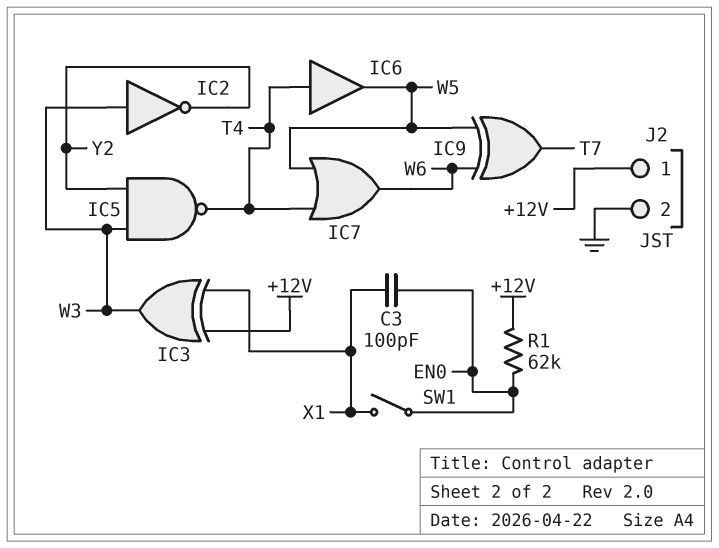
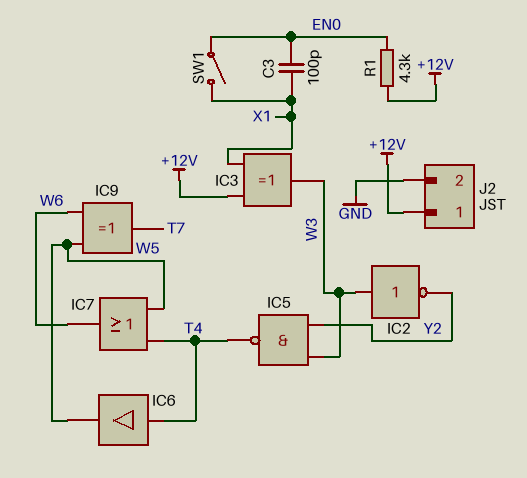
R1: 62k (+12V, EN0) -> 4.3k (+12V, EN0)

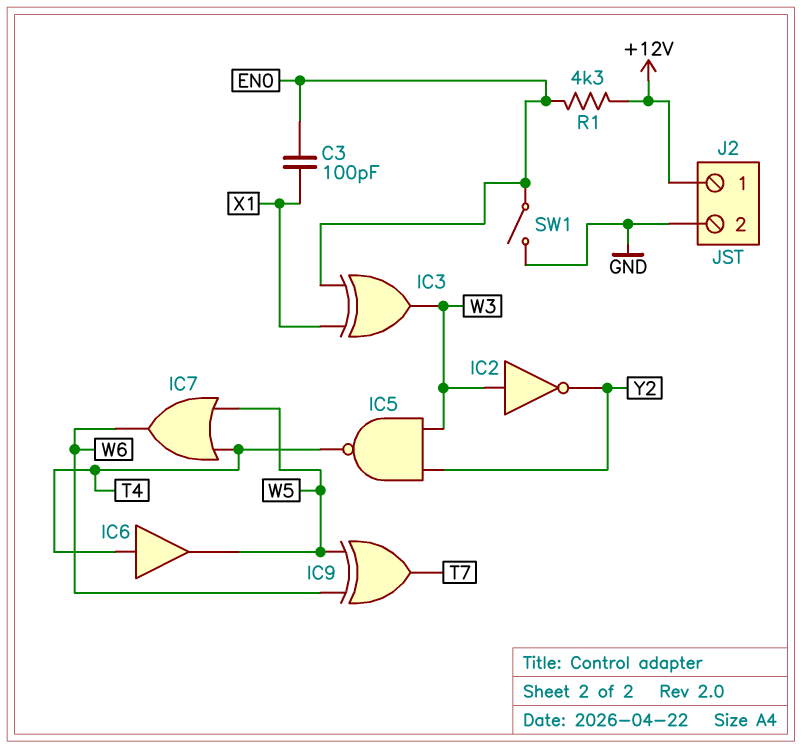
IC3: XOR (in +12V, in X1, out W3) -> XOR (in EN0, in X1, out W3)
SW1: switch (EN0, X1) -> switch (EN0, GND)

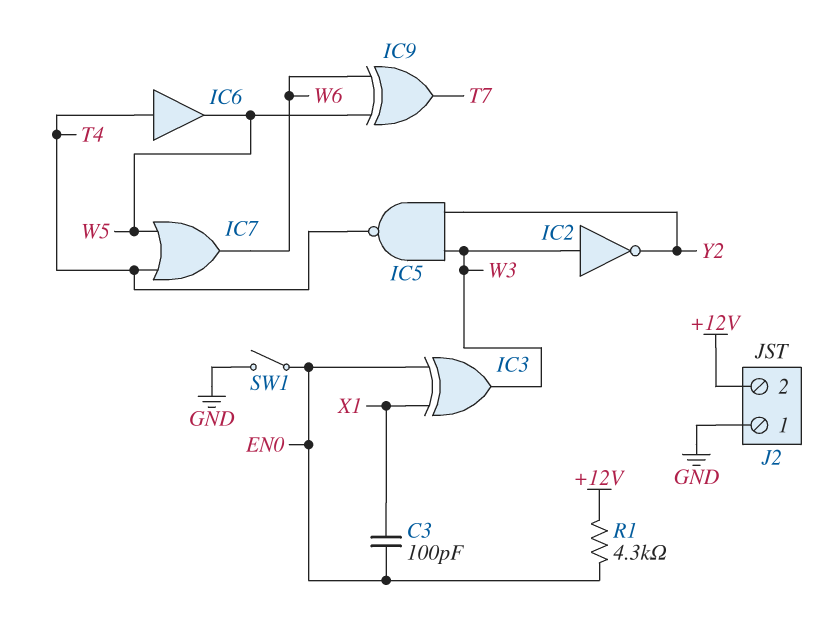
J2 pin 1: +12V -> GND
J2 pin 2: GND -> +12V

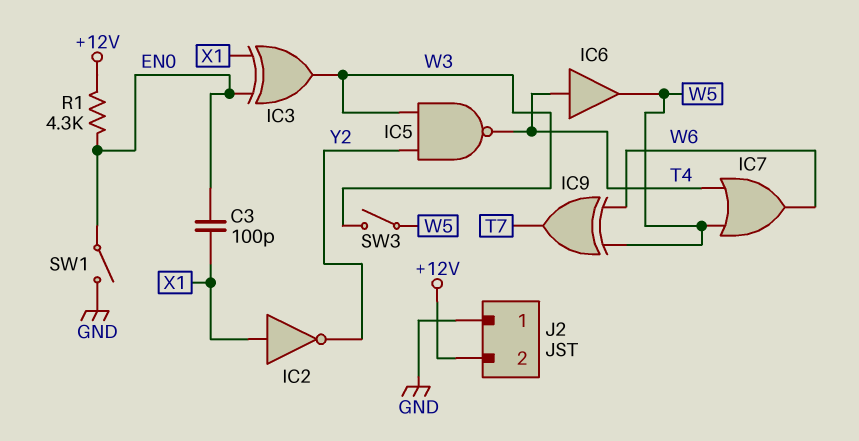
IC2: NOT (in W3, out Y2) -> NOT (in X1, out Y2)
SW3: none -> switch (W3, W5)

